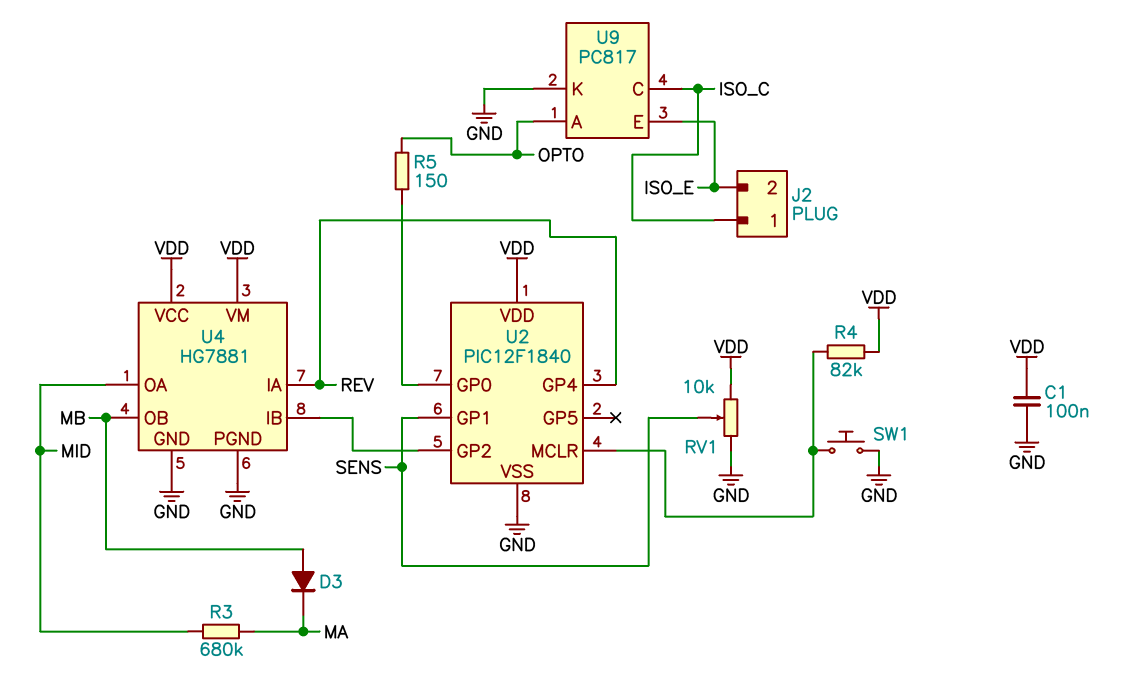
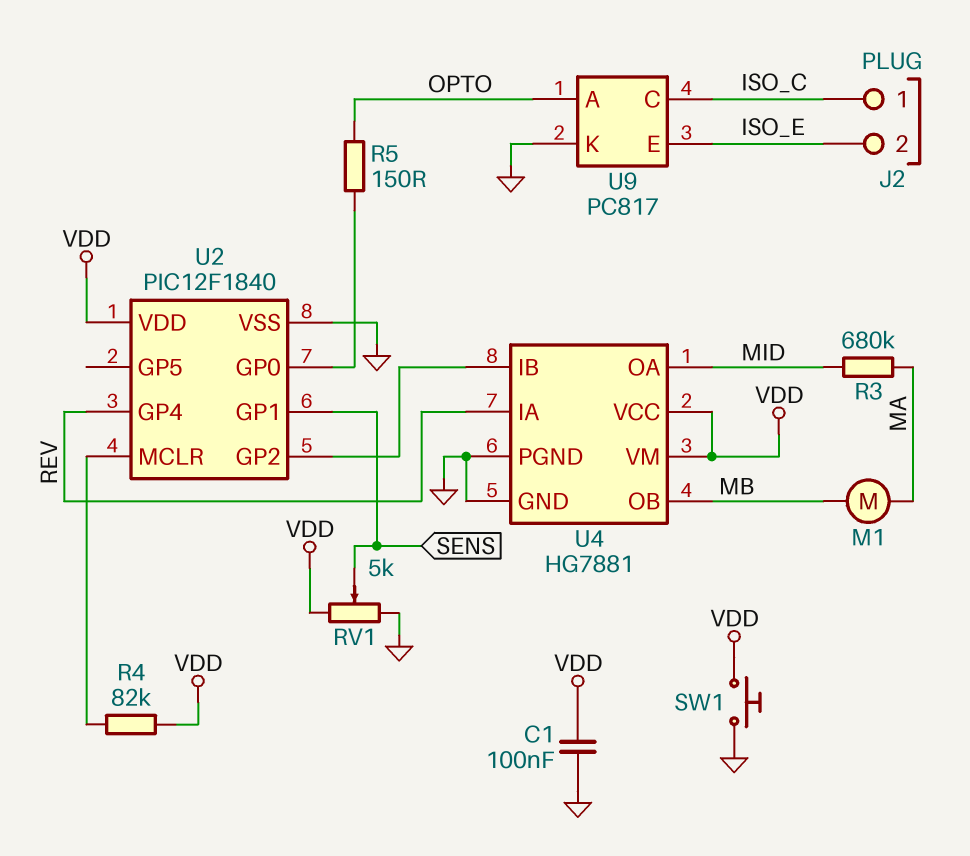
D3: diode (A MB, K MA) -> none
M1: none -> motor (MA, MB)
RV1: 10k (GND, VDD, wiper SENS) -> 5k (GND, VDD, wiper SENS)
SW1: button (GND, U2/MCLR) -> button (GND, VDD)

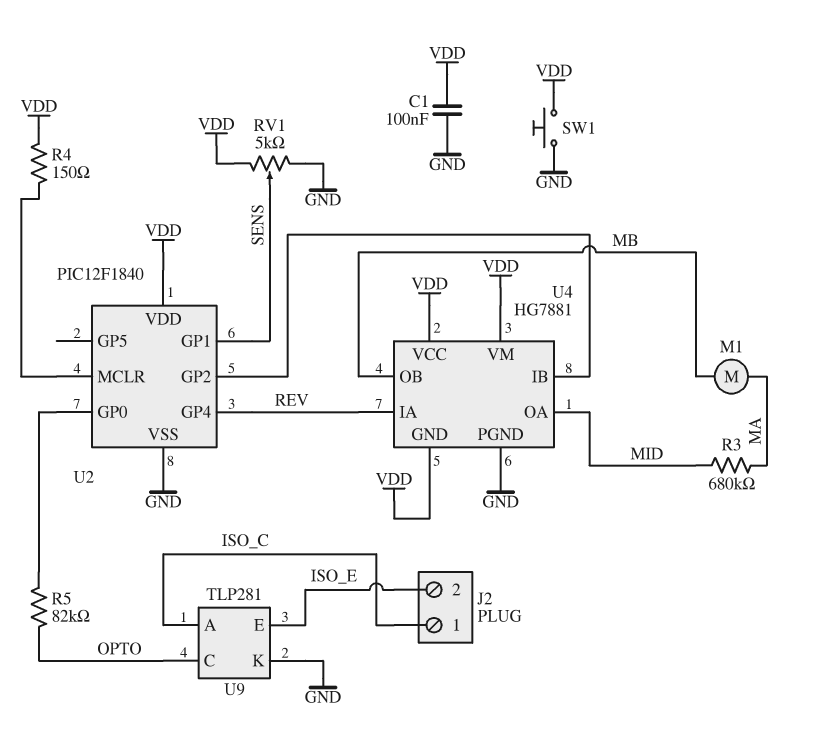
R4: 82k (U2/MCLR, VDD) -> 150 (U2/MCLR, VDD)
R5: 150 (OPTO, U2/GP0) -> 82k (OPTO, U2/GP0)
U4 pin GND: GND -> VDD
U9: PC817 -> TLP281
U9 pin A: OPTO -> ISO_C
U9 pin C: ISO_C -> OPTO

